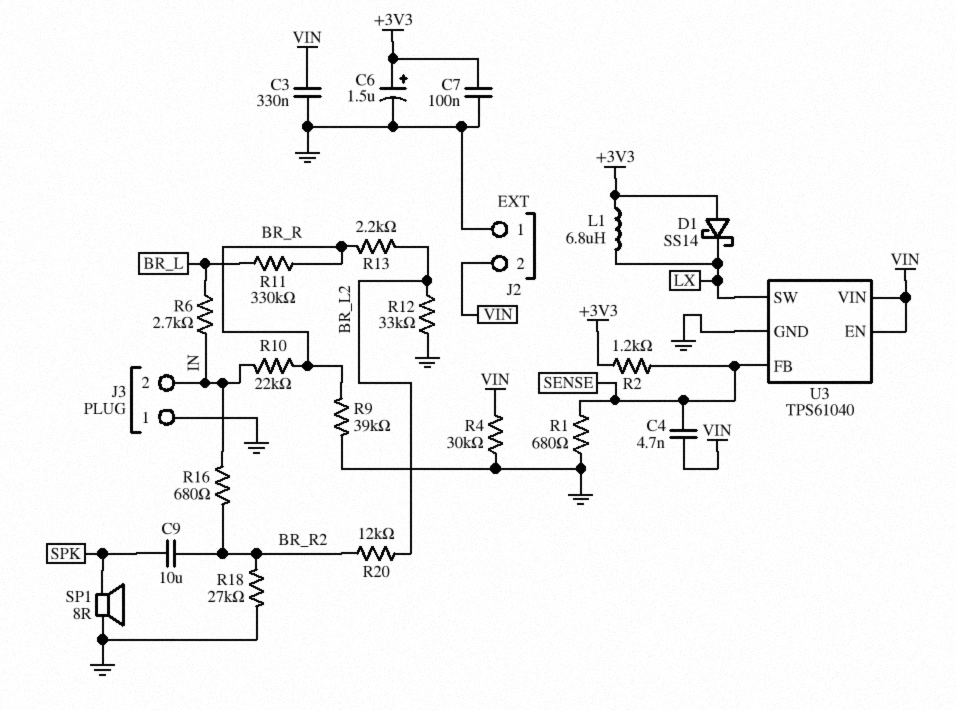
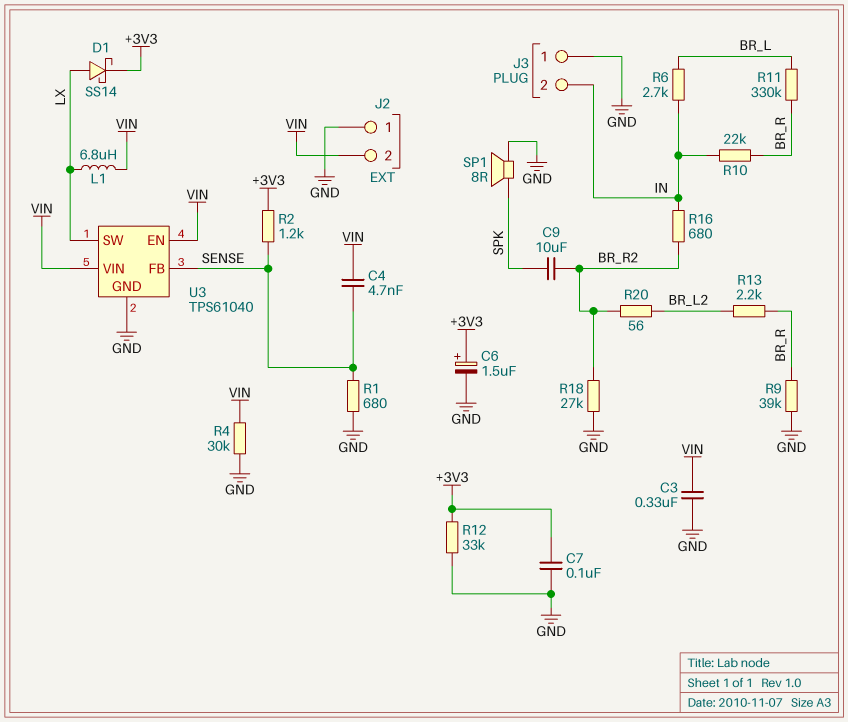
D1: schottky SS14 (A +3V3, K LX) -> schottky SS14 (A LX, K +3V3)
L1: 6.8uH (+3V3, LX) -> 6.8uH (LX, VIN)
R12: 33k (BR_L2, GND) -> 33k (+3V3, GND)
R20: 12k (BR_L2, BR_R2) -> 56 (BR_L2, BR_R2)

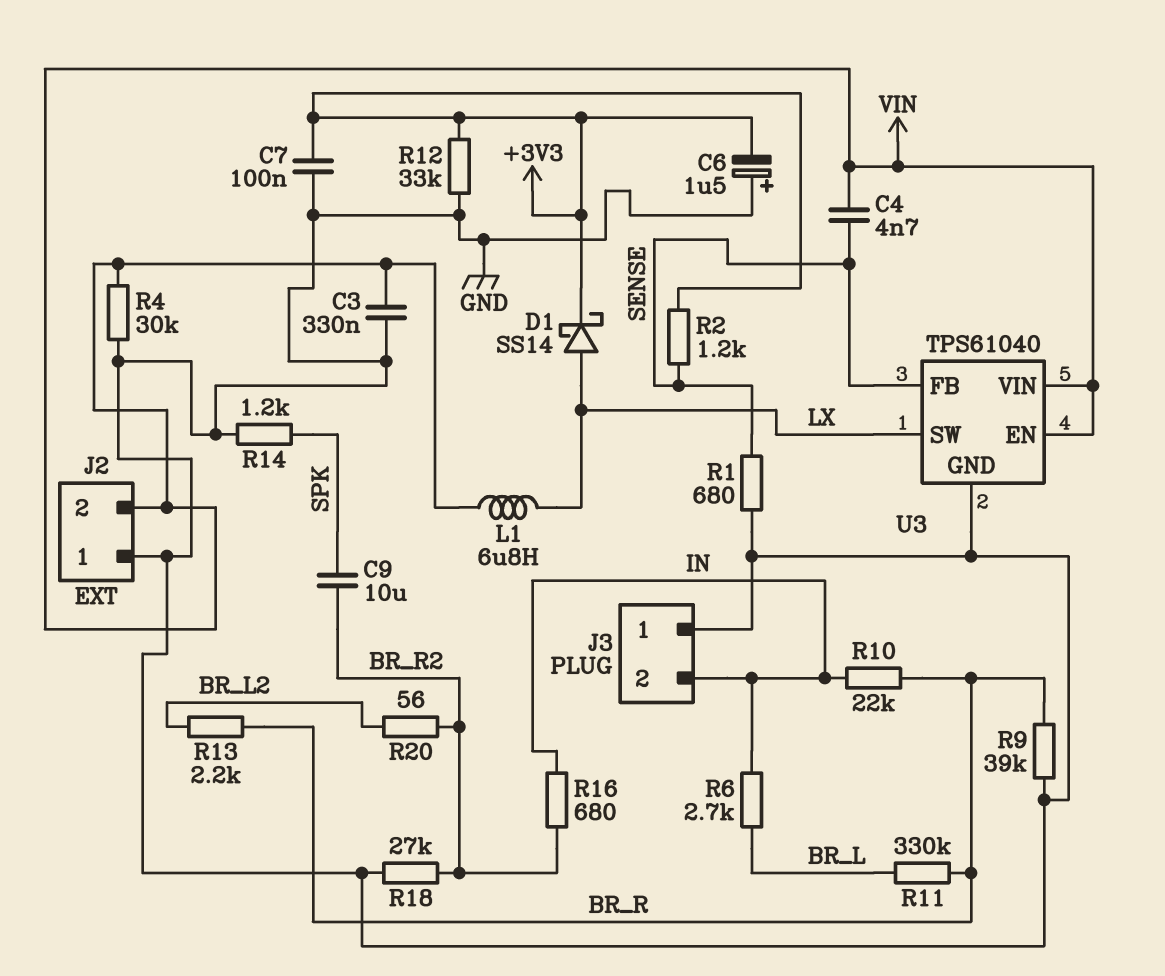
C6: 1.5uF (plus +3V3, minus GND) -> 1.5uF (plus GND, minus +3V3)
R14: none -> 1.2k (GND, SPK)
SP1: speaker 8R (GND, SPK) -> none

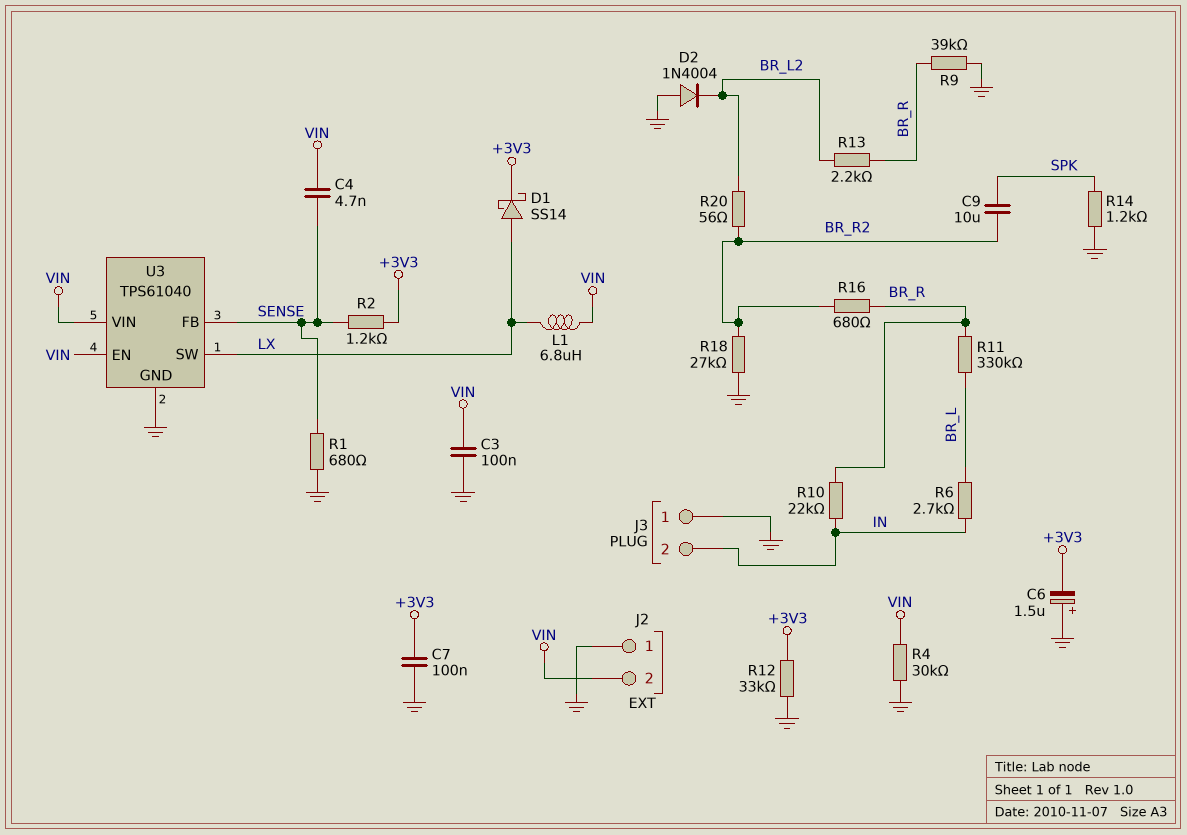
C3: 330nF (GND, VIN) -> 100nF (GND, VIN)
D2: none -> diode 1N4004 (A GND, K BR_L2)
R16: 680 (BR_R2, IN) -> 680 (BR_R, BR_R2)

